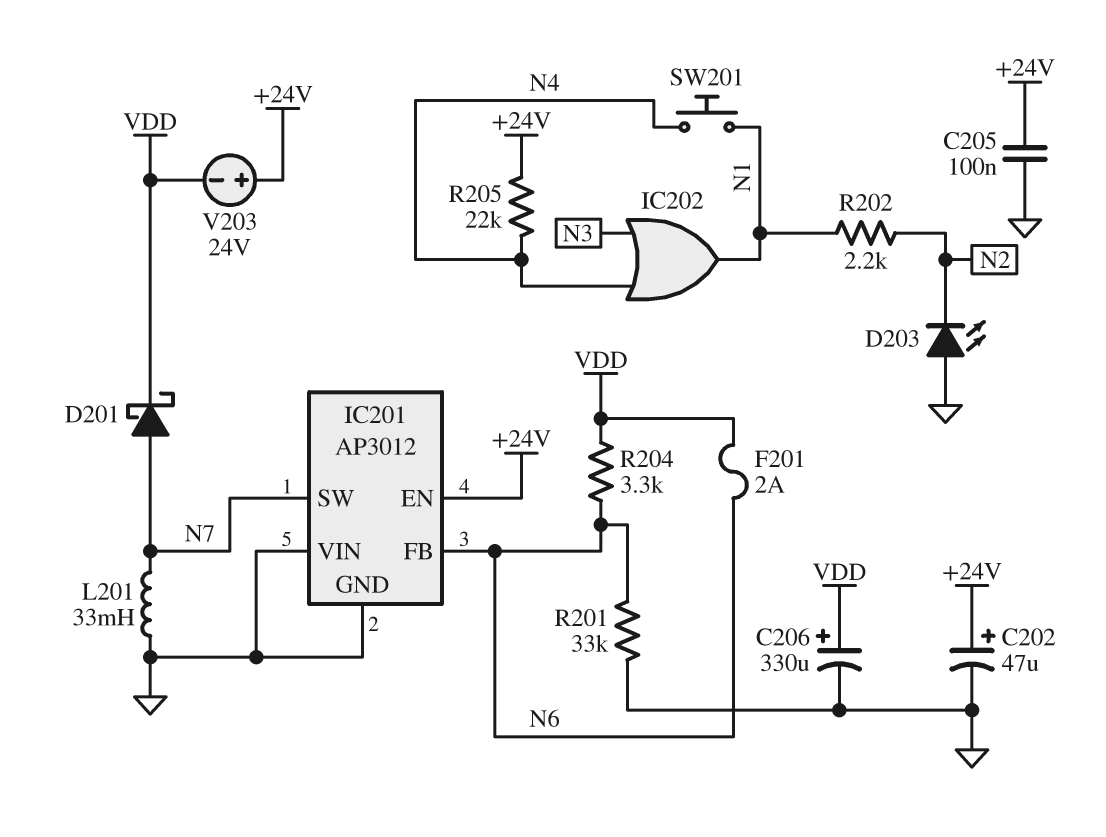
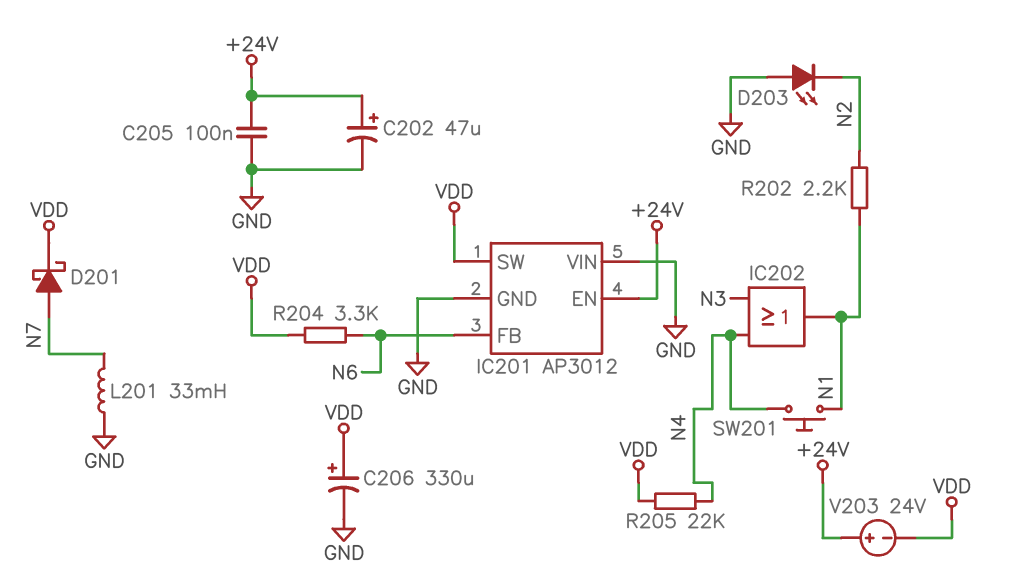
F201: 2A (N6, VDD) -> none
IC201 pin SW: N7 -> VDD
R201: 33k (GND, N6) -> none
R205: 22k (+24V, N4) -> 22k (N4, VDD)

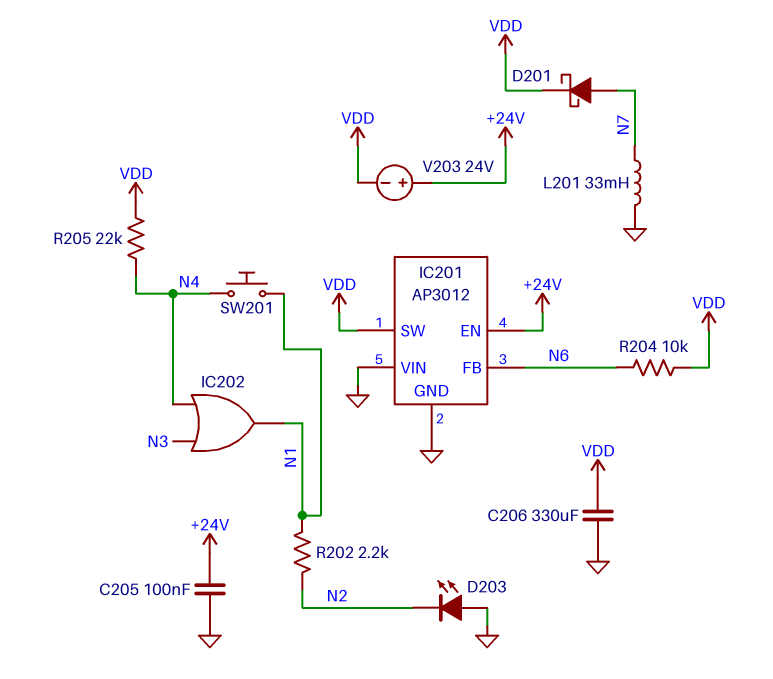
C202: 47uF (plus +24V, minus GND) -> none
C206: 330uF (plus VDD, minus GND) -> 330uF (GND, VDD)
R204: 3.3k (N6, VDD) -> 10k (N6, VDD)

